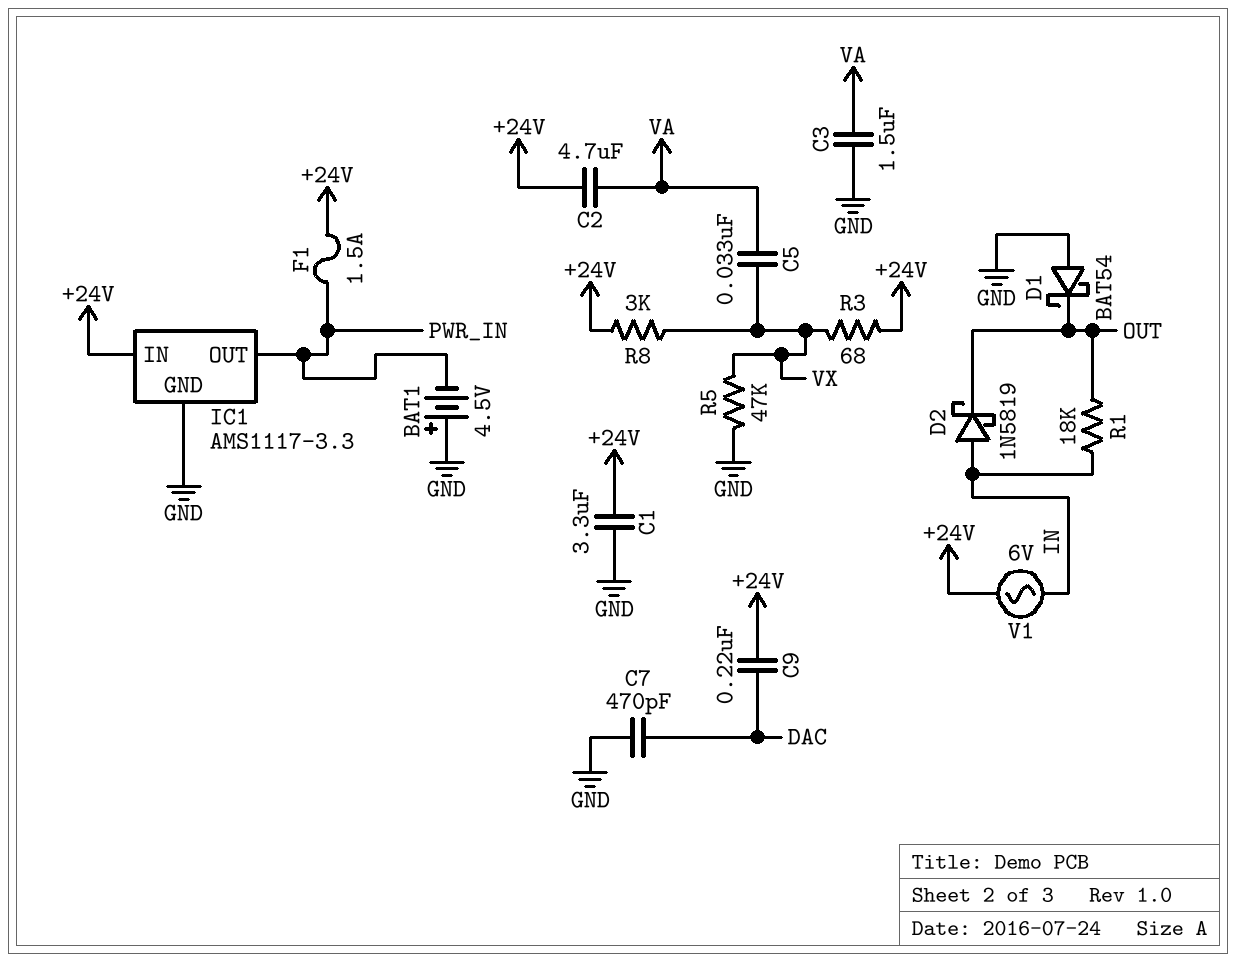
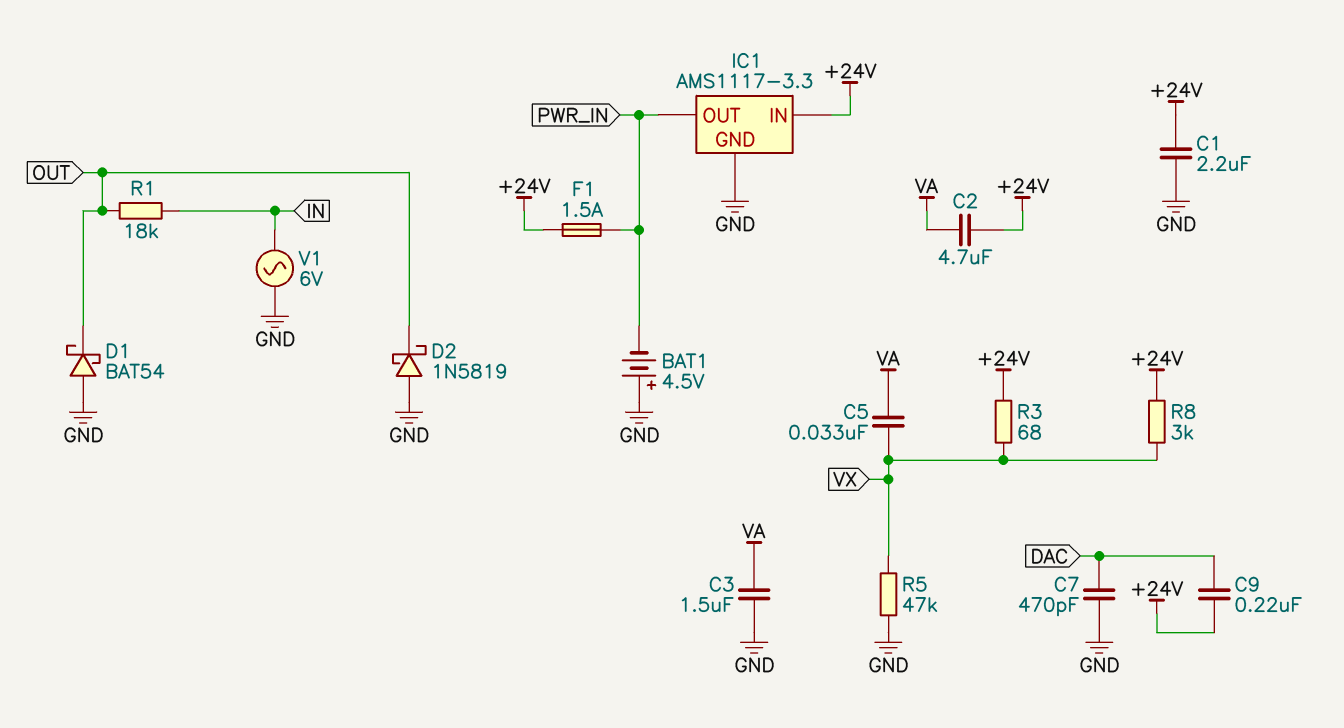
C1: 3.3uF (+24V, GND) -> 2.2uF (+24V, GND)
D2: schottky 1N5819 (A IN, K OUT) -> schottky 1N5819 (A GND, K OUT)
V1: AC 6V (+24V, IN) -> AC 6V (GND, IN)

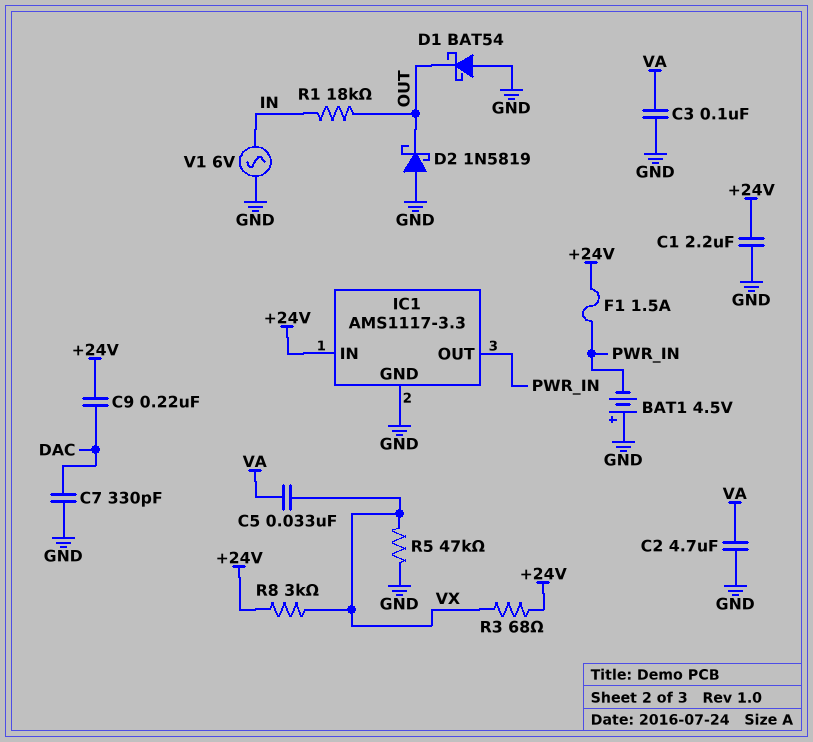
C2: 4.7uF (+24V, VA) -> 4.7uF (GND, VA)
C3: 1.5uF (GND, VA) -> 100nF (GND, VA)
C7: 470pF (DAC, GND) -> 330pF (DAC, GND)

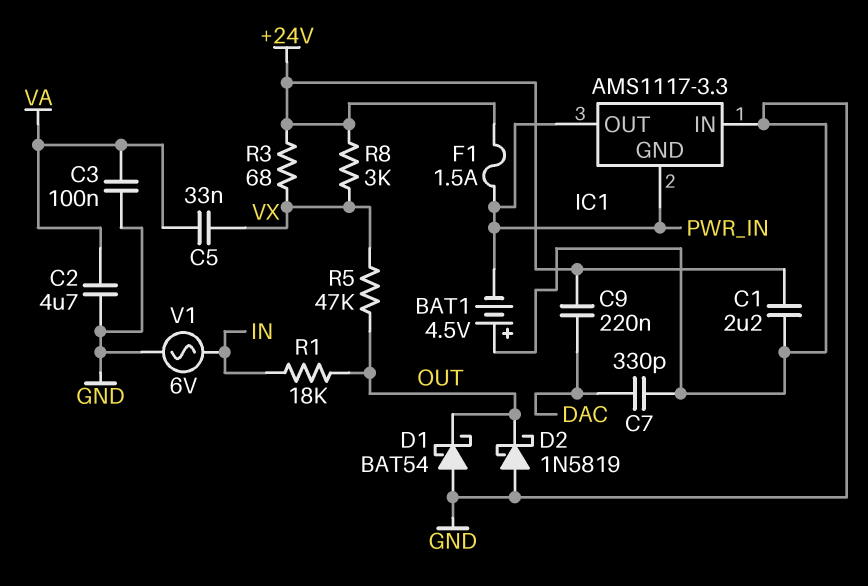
IC1 pin GND: GND -> PWR_IN
IC1 pin IN: +24V -> GND
R5: 47k (GND, VX) -> 47k (OUT, VX)

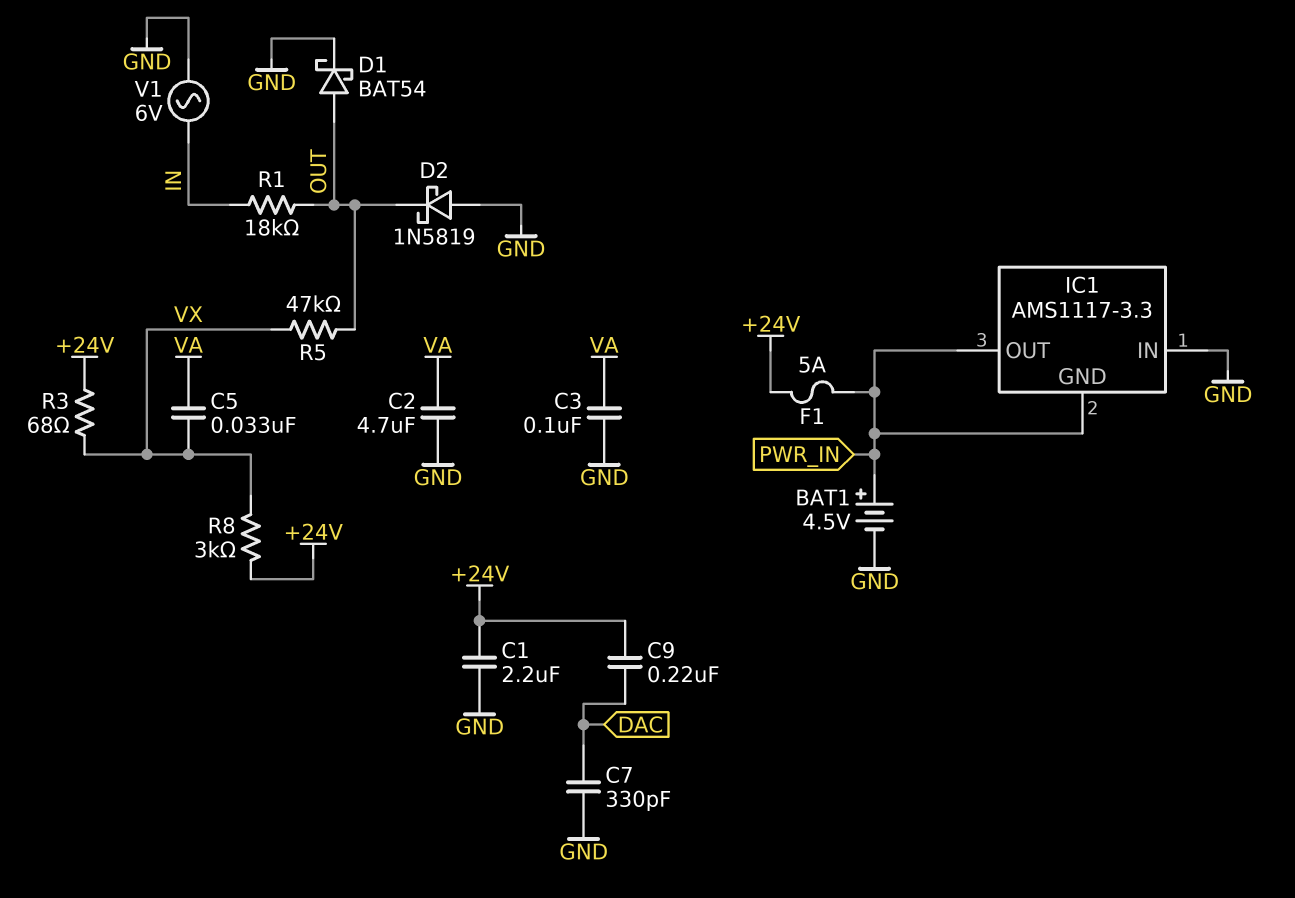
BAT1: 4.5V (plus GND, minus PWR_IN) -> 4.5V (plus PWR_IN, minus GND)
D1: schottky BAT54 (A GND, K OUT) -> schottky BAT54 (A OUT, K GND)
F1: 1.5A (+24V, PWR_IN) -> 5A (+24V, PWR_IN)

